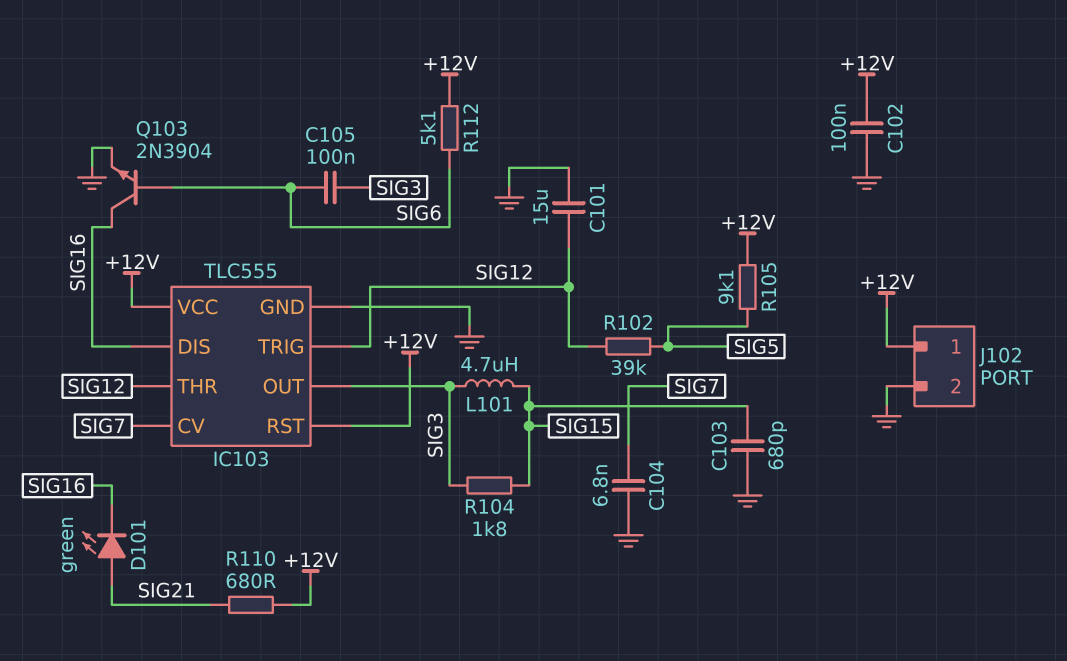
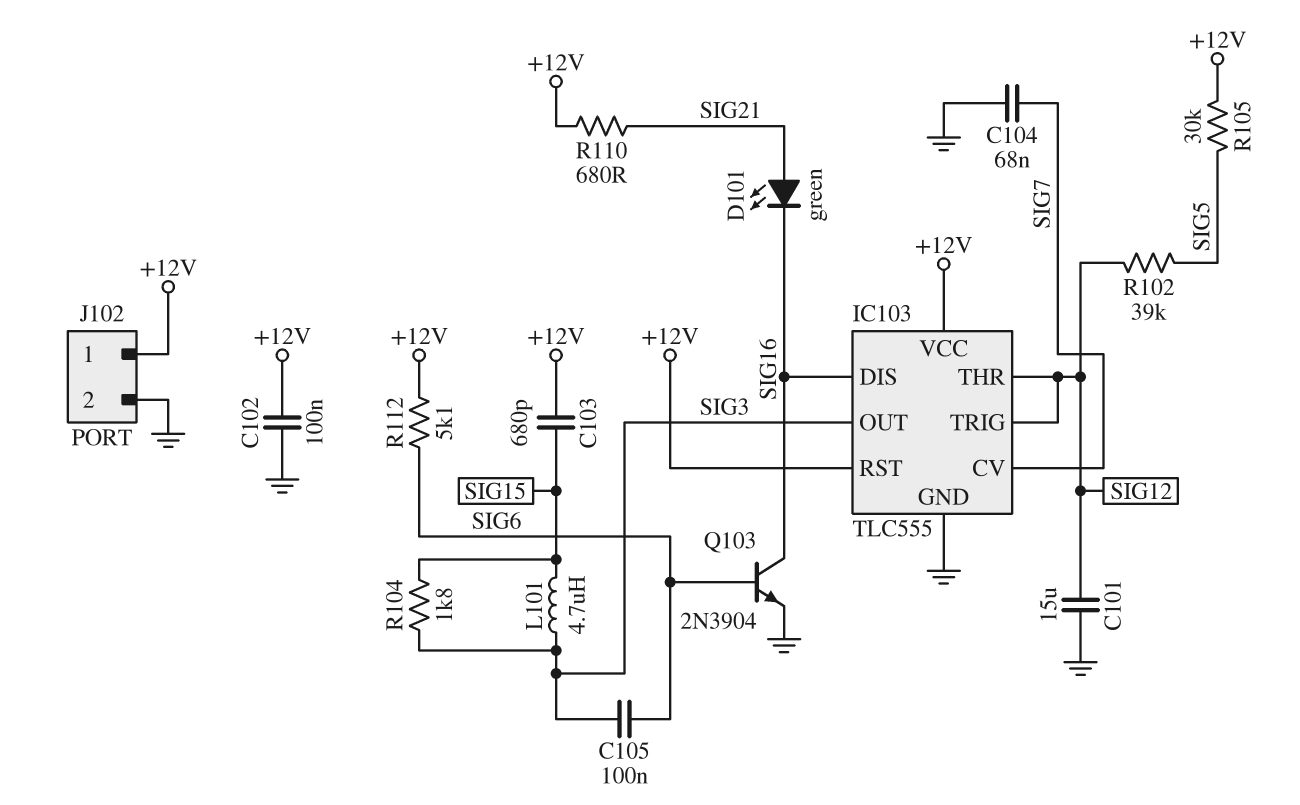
C103: 680pF (GND, SIG15) -> 680pF (+12V, SIG15)
C104: 6.8nF (GND, SIG7) -> 68nF (GND, SIG7)
R105: 9.1k (+12V, SIG5) -> 30k (+12V, SIG5)

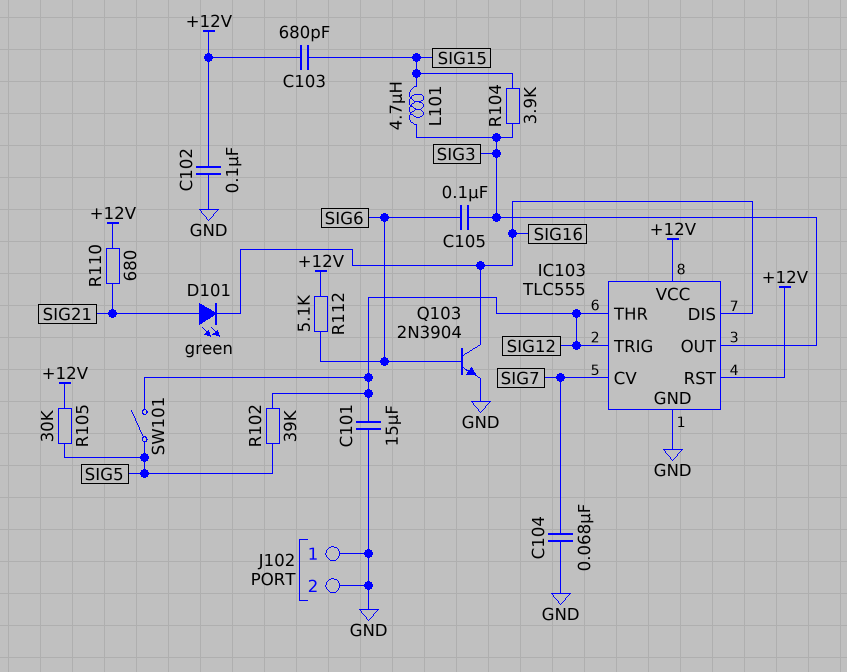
J102 pin 1: +12V -> GND
R104: 1.8k (SIG3, SIG15) -> 3.9k (SIG3, SIG15)
SW101: none -> switch (SIG5, SIG12)

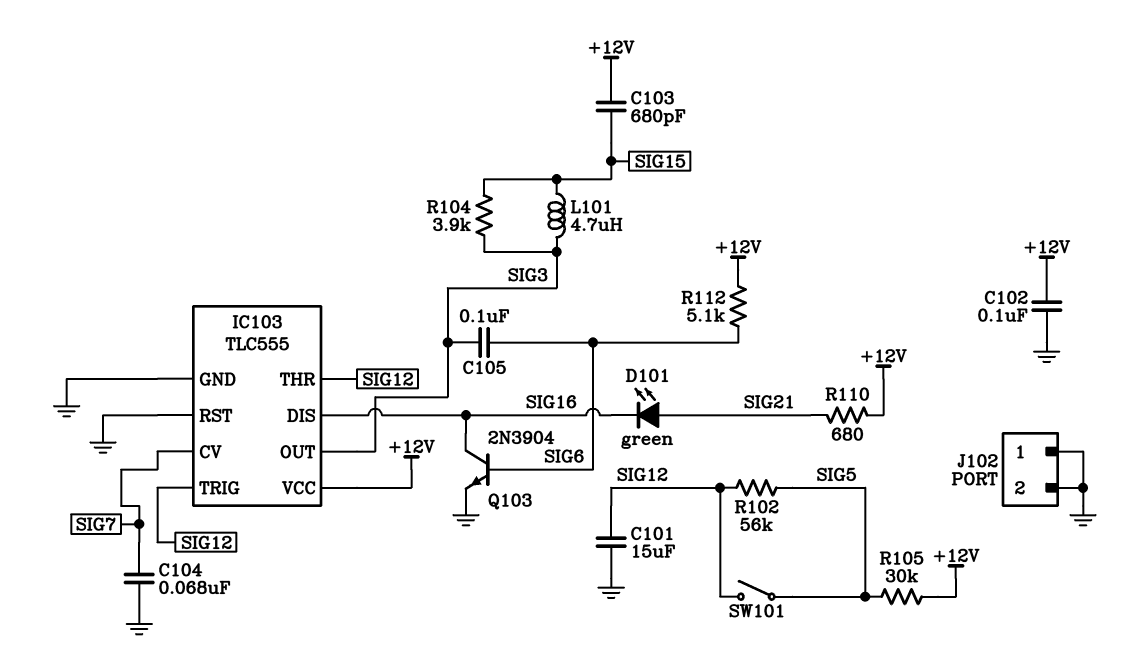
IC103 pin RST: +12V -> GND
R102: 39k (SIG5, SIG12) -> 56k (SIG5, SIG12)

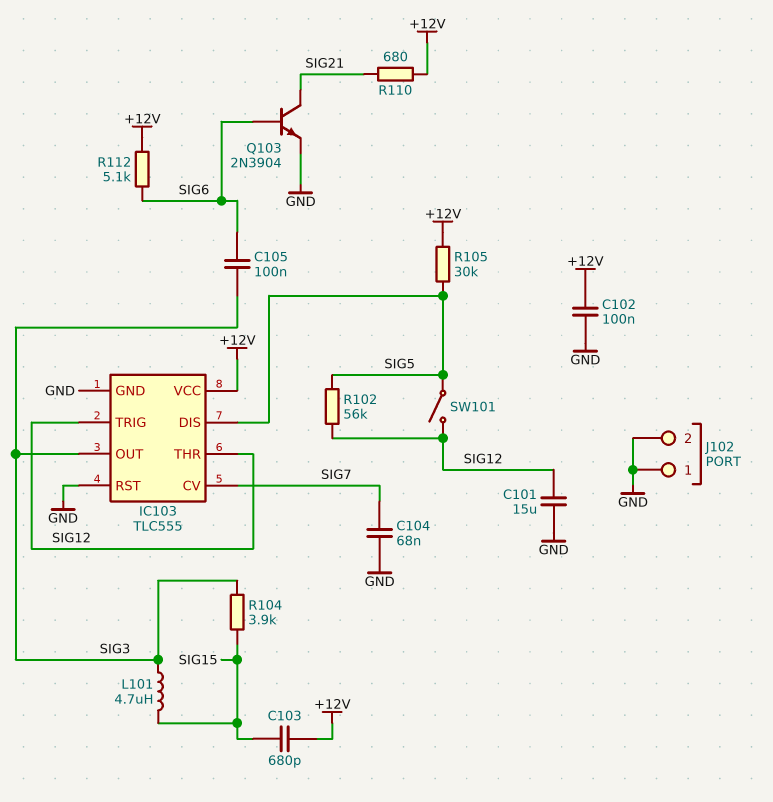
D101: LED green (A SIG21, K SIG16) -> none
IC103 pin DIS: SIG16 -> SIG5
Q103: NPN 2N3904 (B SIG6, C SIG16, E GND) -> NPN 2N3904 (B SIG6, C SIG21, E GND)

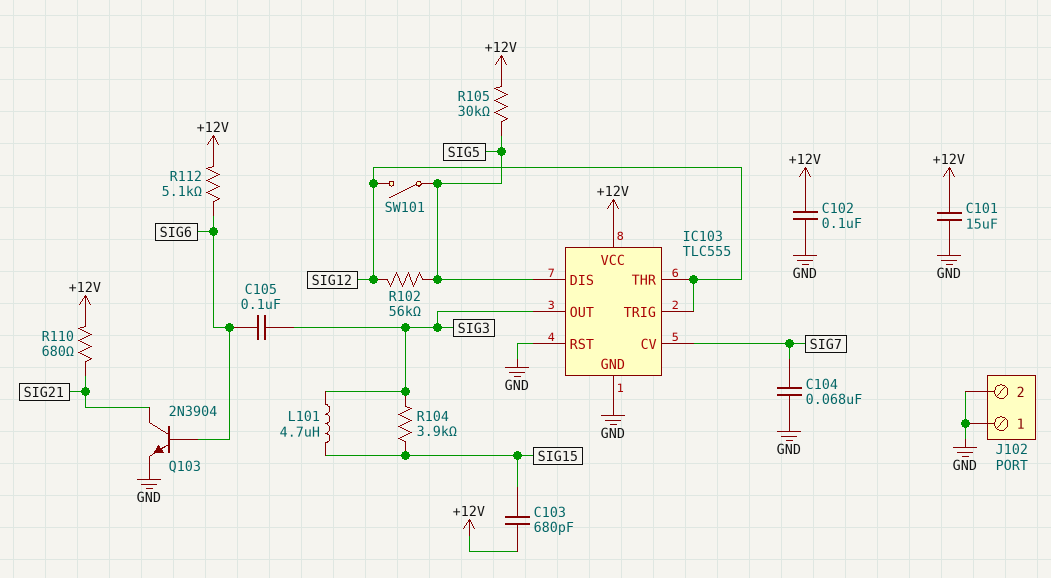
C101: 15uF (GND, SIG12) -> 15uF (+12V, GND)

